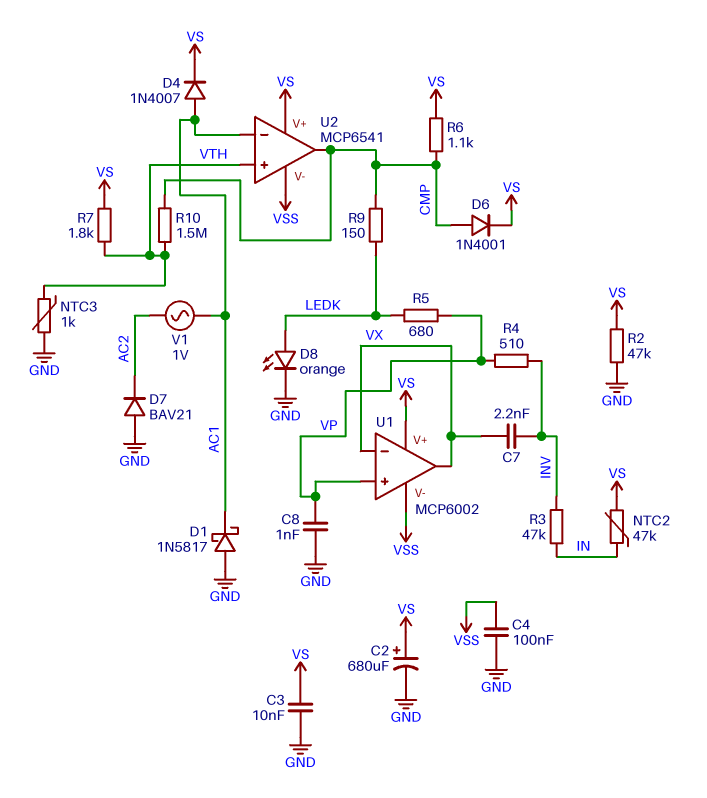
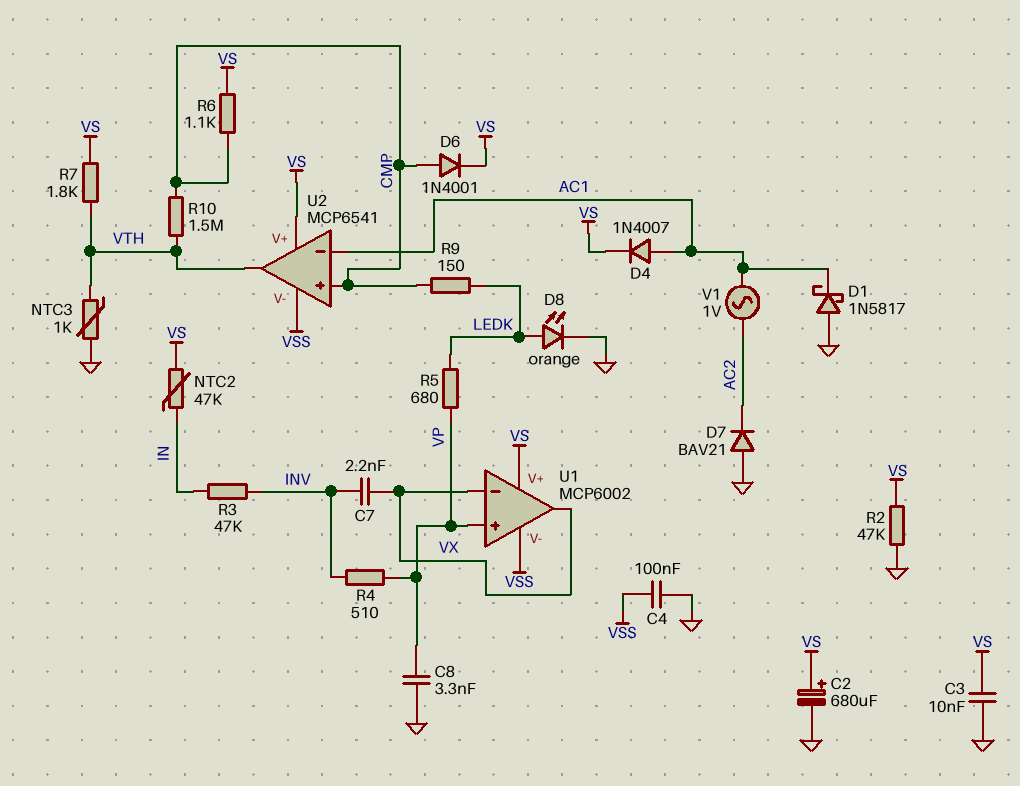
C8: 1nF (GND, VP) -> 3.3nF (GND, VP)
U2 pin in+: VTH -> CMP
U2 pin out: CMP -> VTH

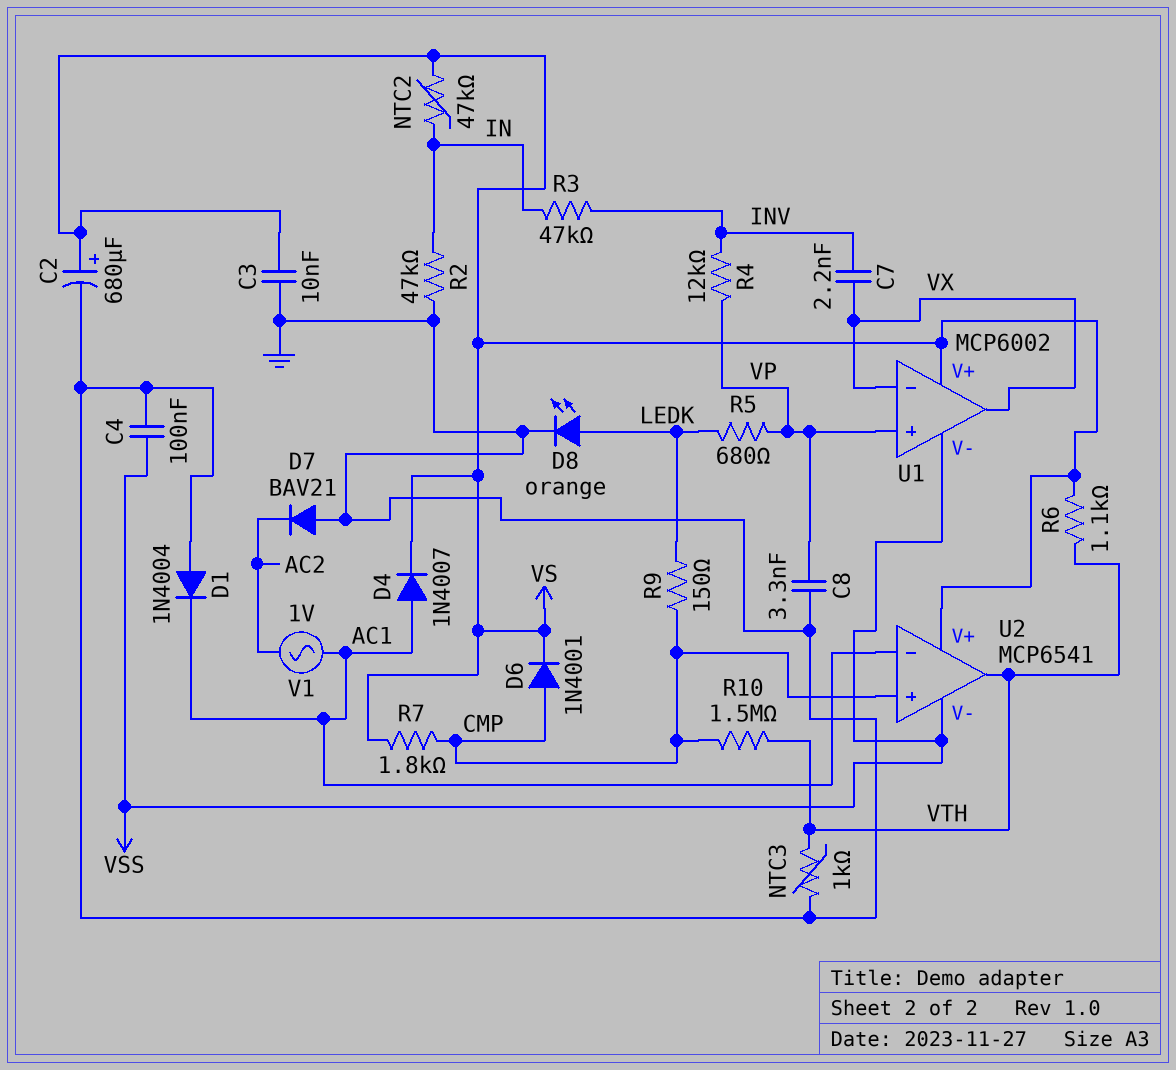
D1: schottky 1N5817 (A GND, K AC1) -> diode 1N4004 (A GND, K AC1)
R2: 47k (GND, VS) -> 47k (GND, IN)
R4: 510 (INV, VP) -> 12k (INV, VP)
R6: 1.1k (CMP, VS) -> 1.1k (VS, VTH)
R7: 1.8k (VS, VTH) -> 1.8k (CMP, VS)

